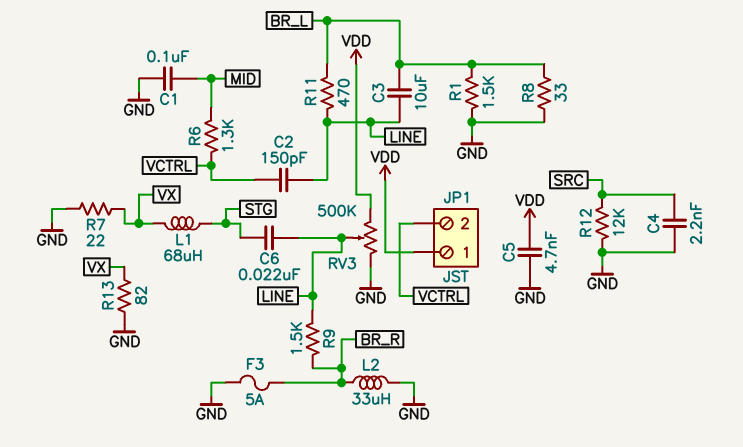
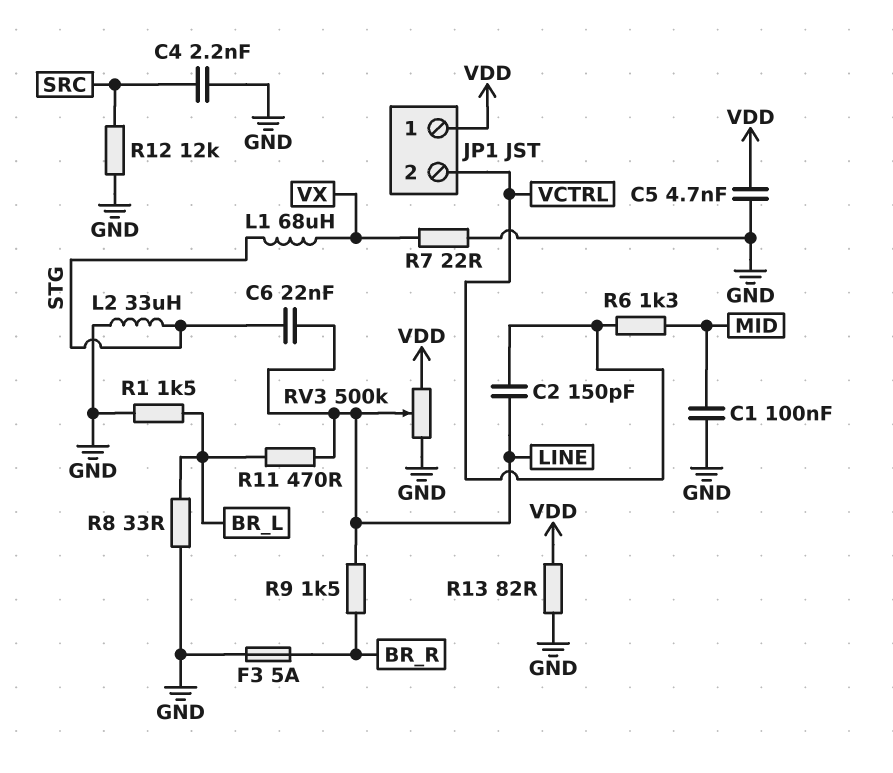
C3: 10uF (BR_L, LINE) -> none
L2: 33uH (BR_R, GND) -> 33uH (GND, STG)
R13: 82 (GND, VX) -> 82 (GND, VDD)

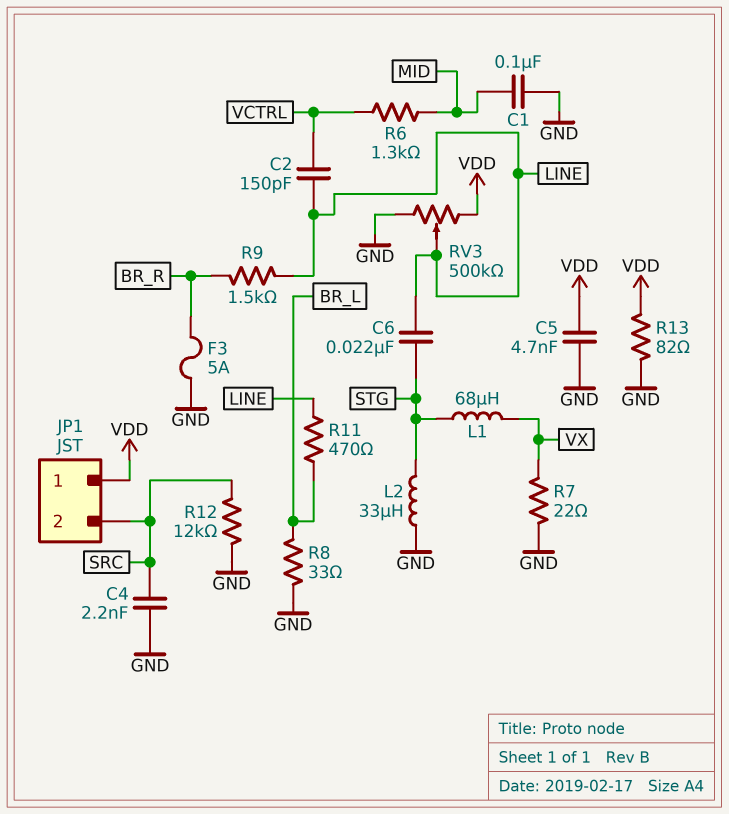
JP1 pin 2: VCTRL -> SRC
R1: 1.5k (BR_L, GND) -> none

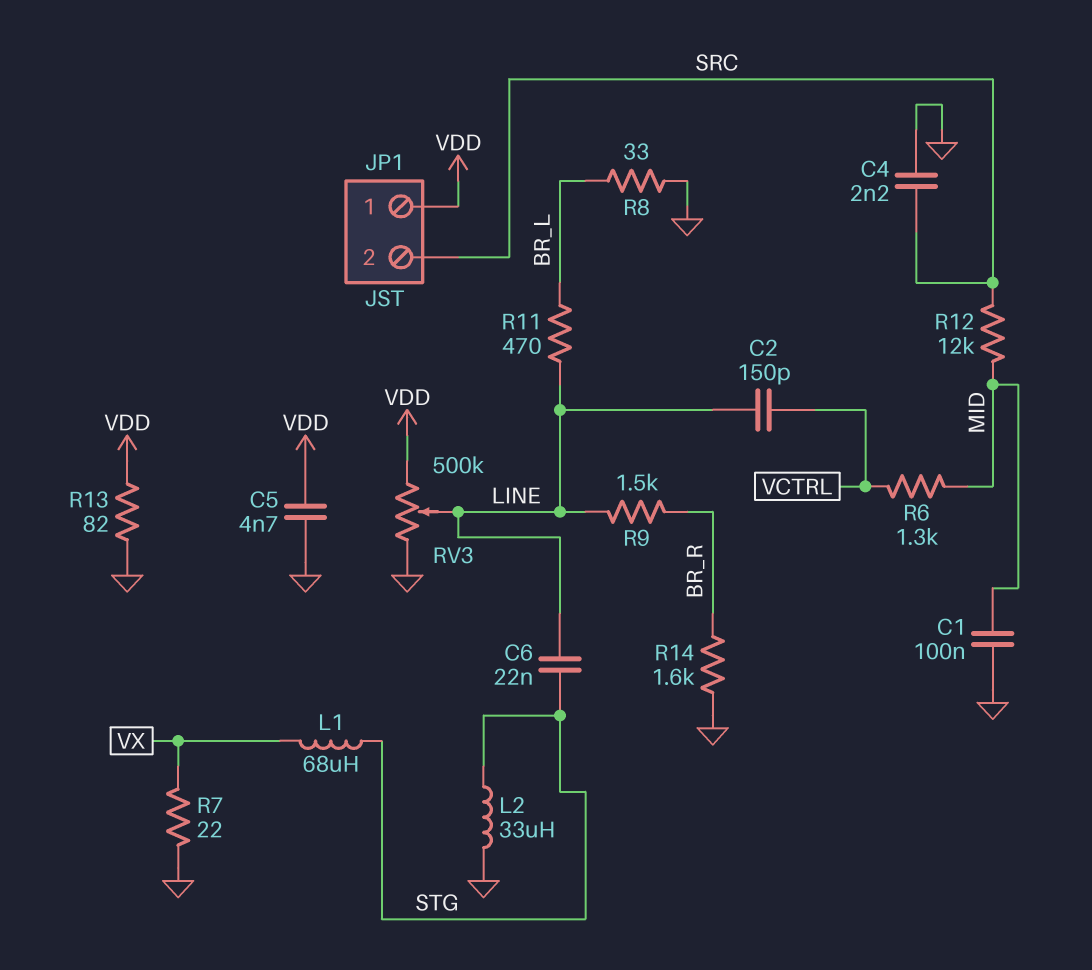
F3: 5A (BR_R, GND) -> none
R12: 12k (GND, SRC) -> 12k (MID, SRC)
R14: none -> 1.6k (BR_R, GND)

